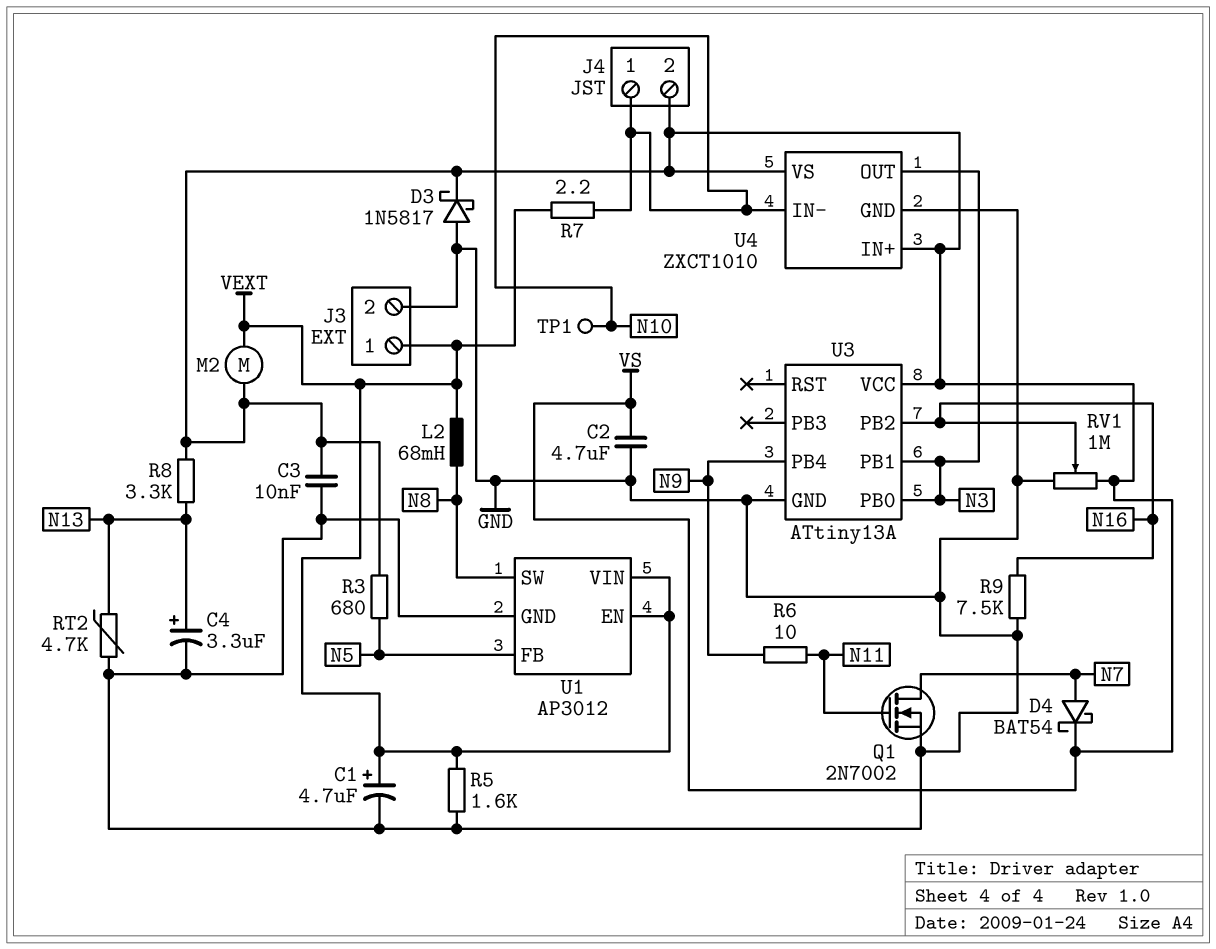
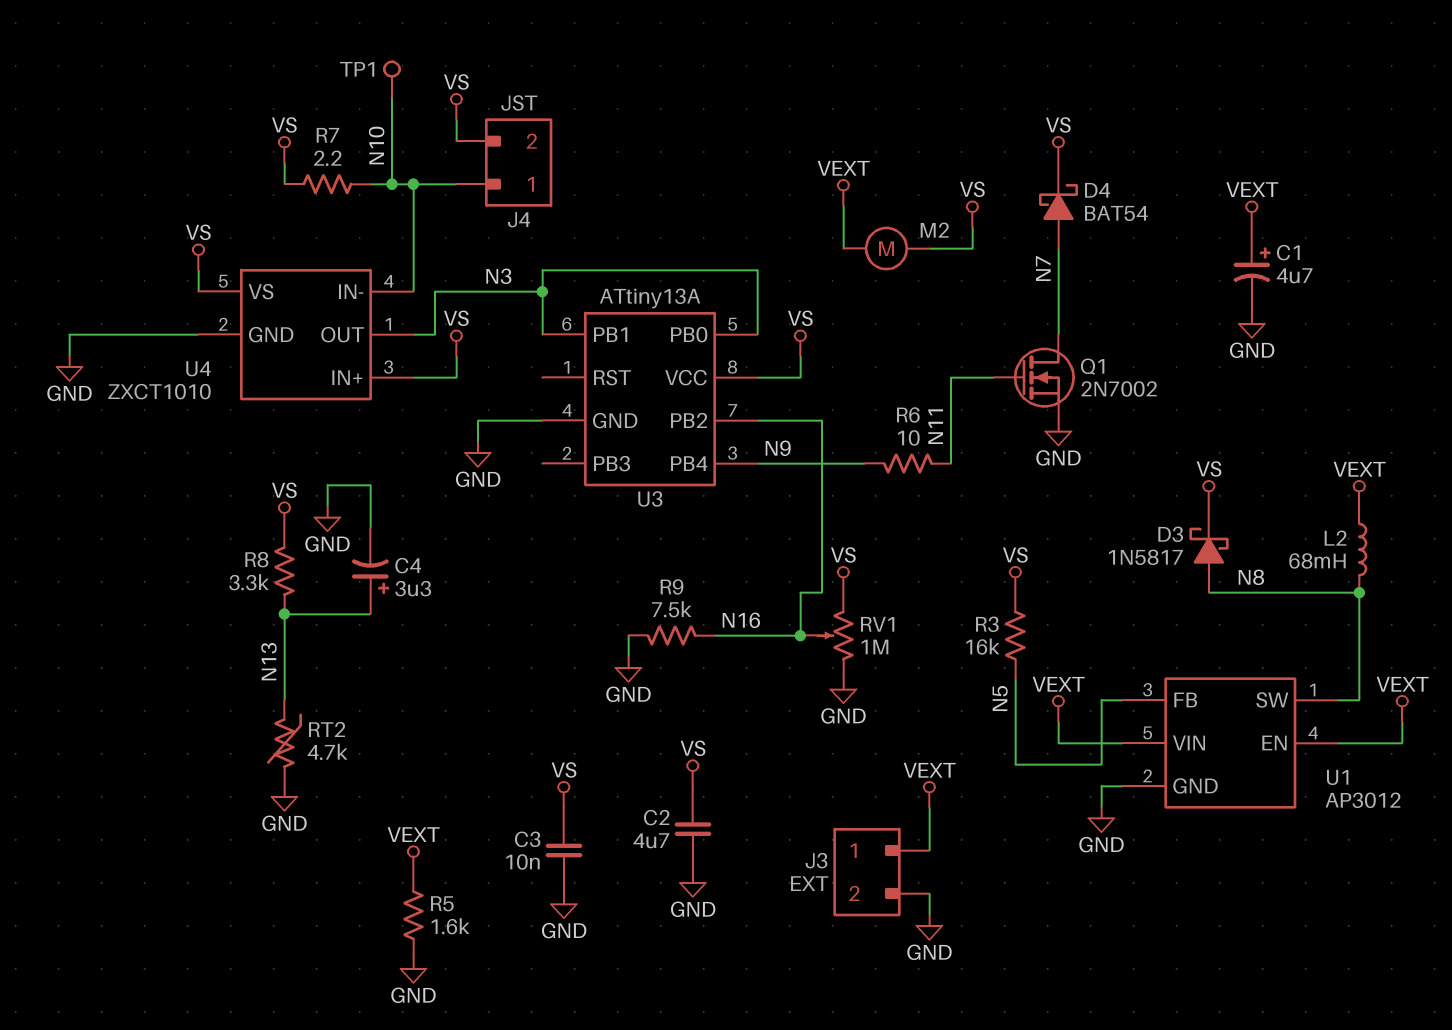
D3: schottky 1N5817 (A GND, K VS) -> schottky 1N5817 (A N8, K VS)
R3: 680 (N5, VS) -> 16k (N5, VS)
R7: 2.2 (N10, VEXT) -> 2.2 (N10, VS)

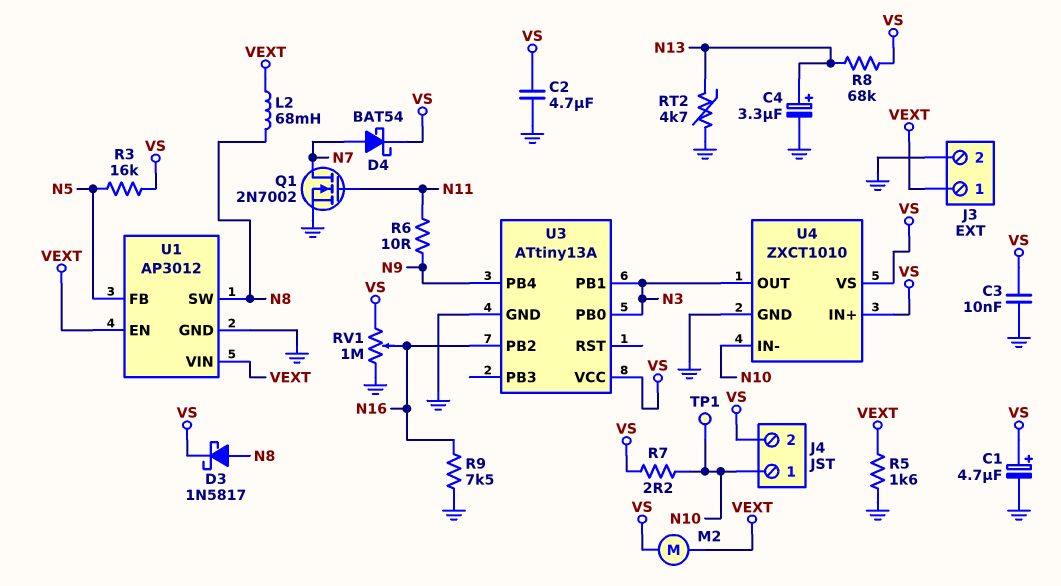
C1: 4.7uF (plus VEXT, minus GND) -> 4.7uF (plus VS, minus GND)
R8: 3.3k (N13, VS) -> 68k (N13, VS)

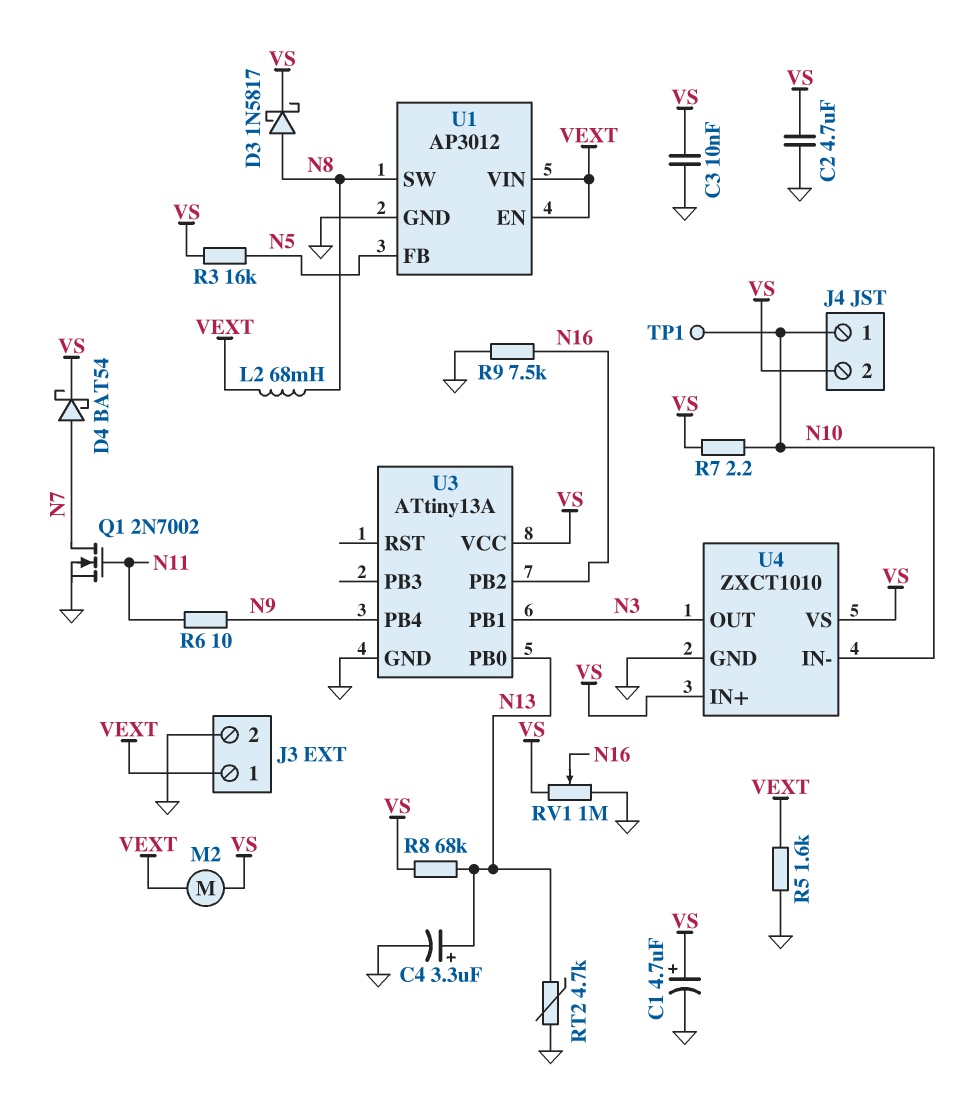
U3 pin PB0: N3 -> N13

